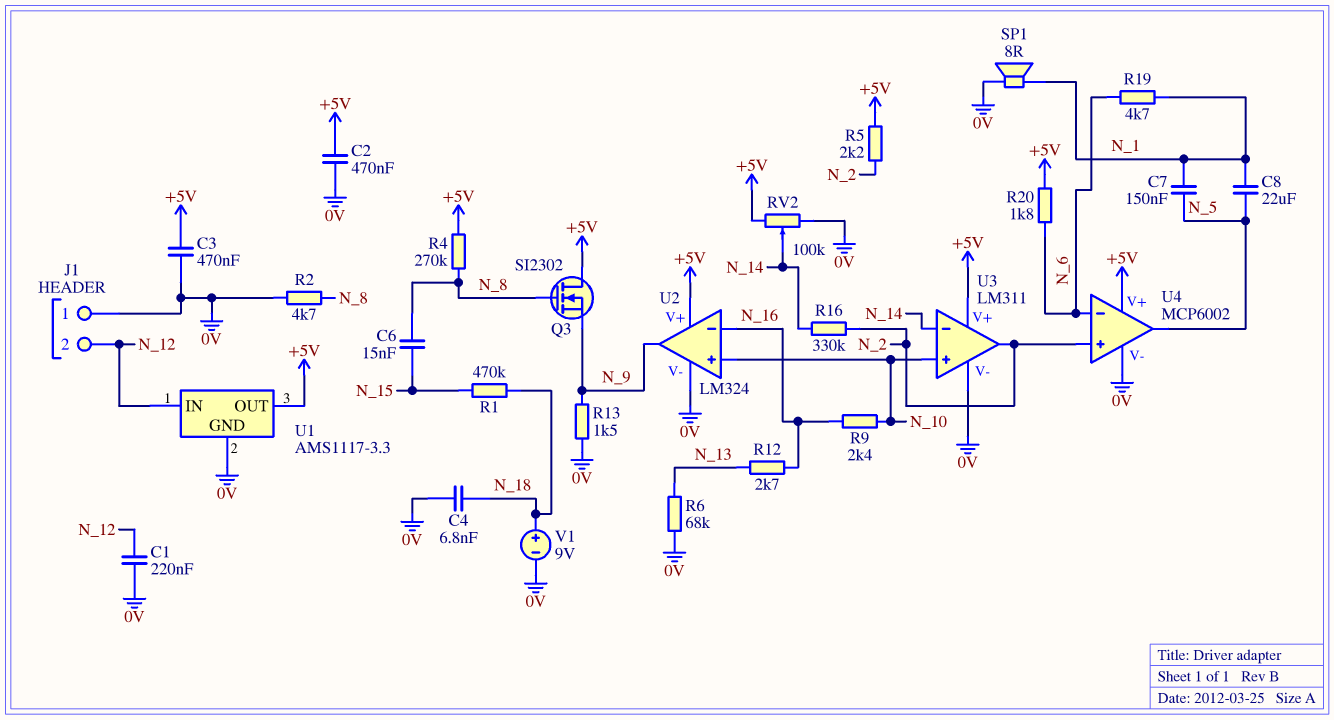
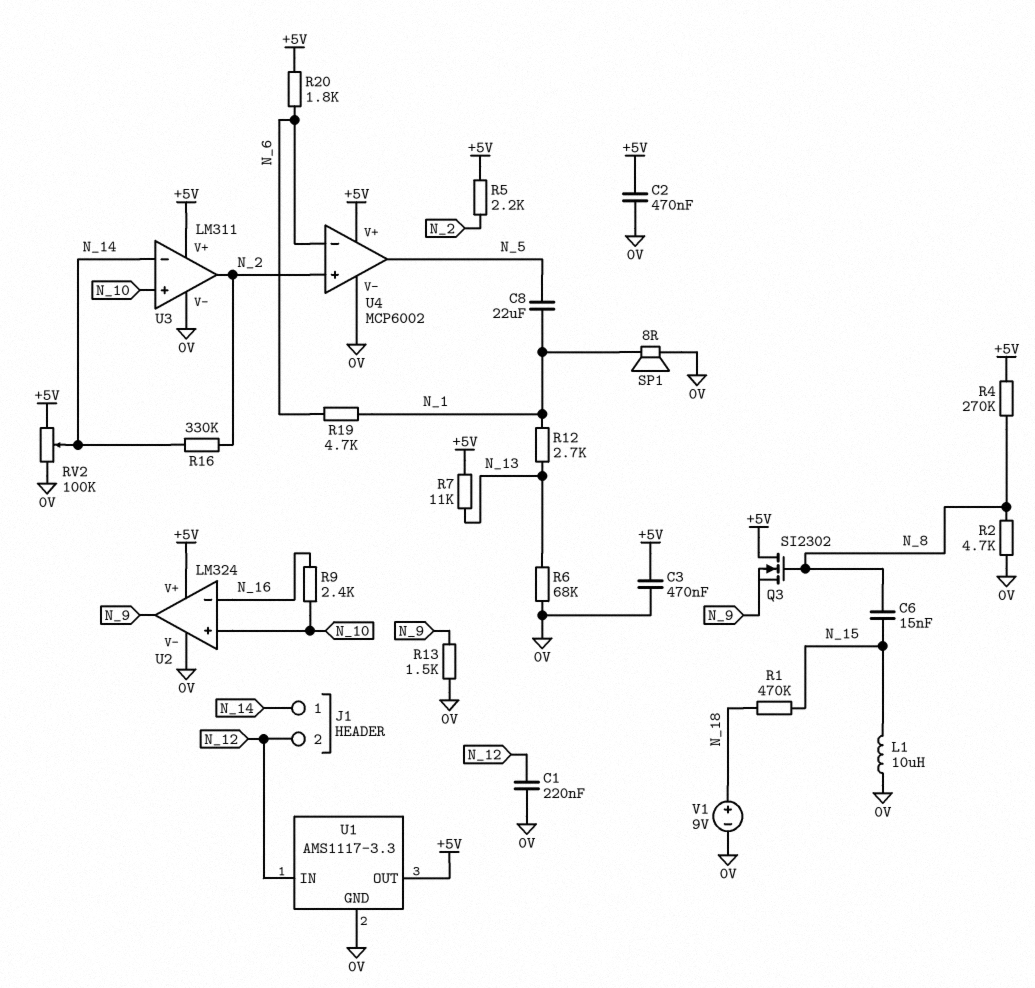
C4: 6.8nF (0V, N_18) -> none
C7: 150nF (N_1, N_5) -> none
J1 pin 1: 0V -> N_14
L1: none -> 10uH (0V, N_15)
R7: none -> 11k (+5V, N_13)
R12: 2.7k (N_13, N_16) -> 2.7k (N_1, N_13)

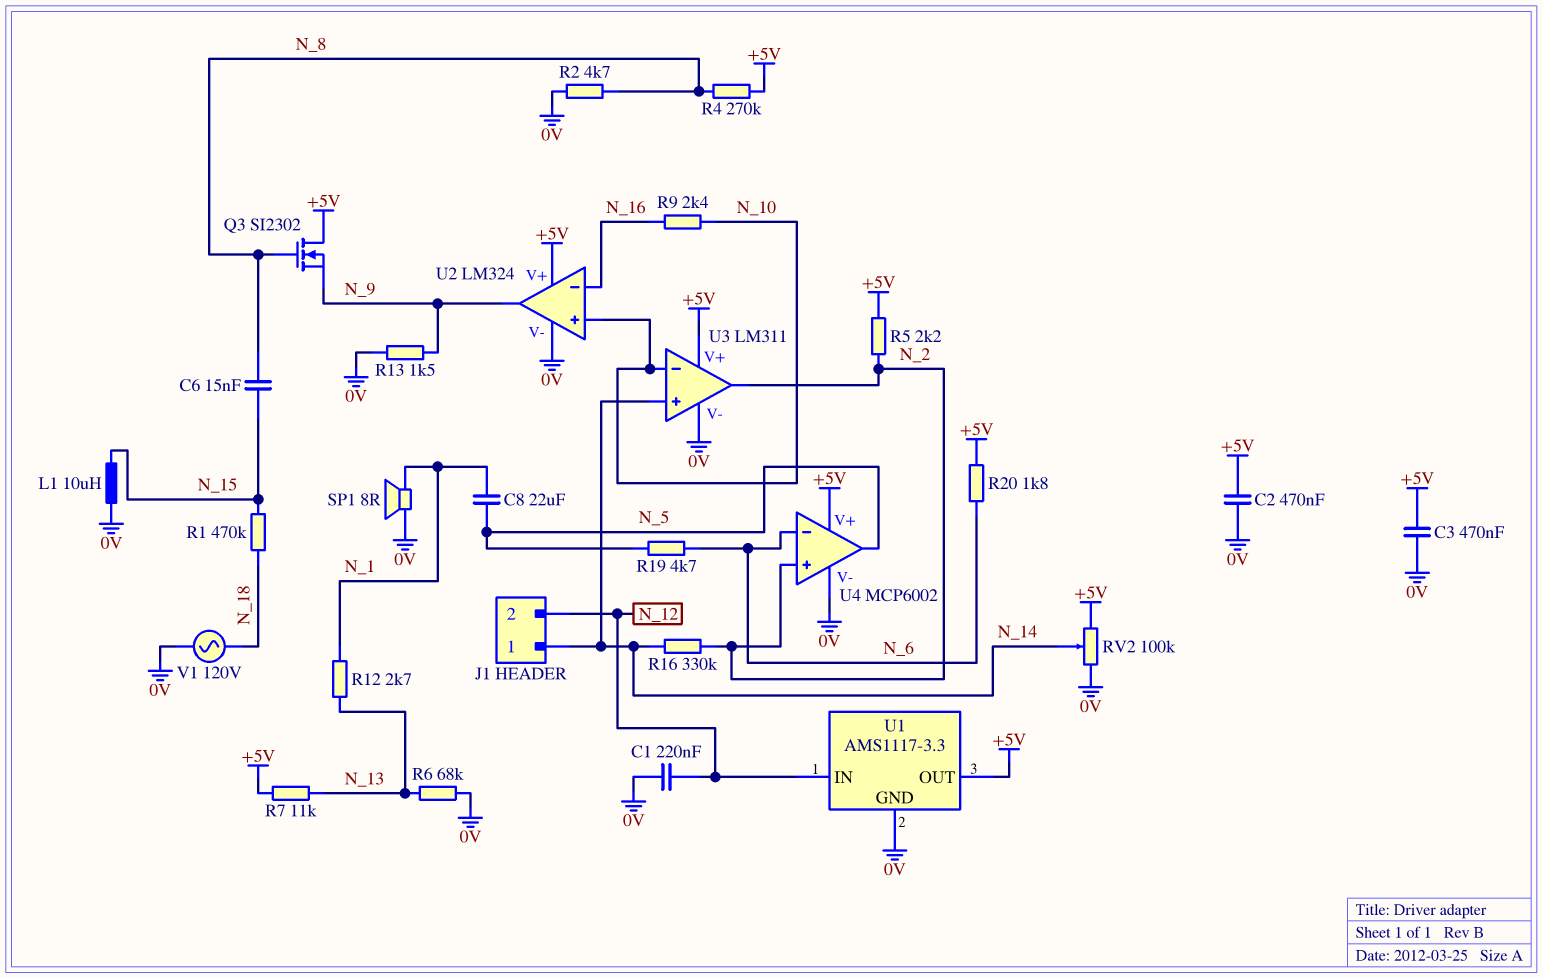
R19: 4.7k (N_1, N_6) -> 4.7k (N_5, N_6)
U3 pin in+: N_10 -> N_14
U3 pin in-: N_14 -> N_10
V1: 9V (plus N_18, minus 0V) -> AC 120V (0V, N_18)

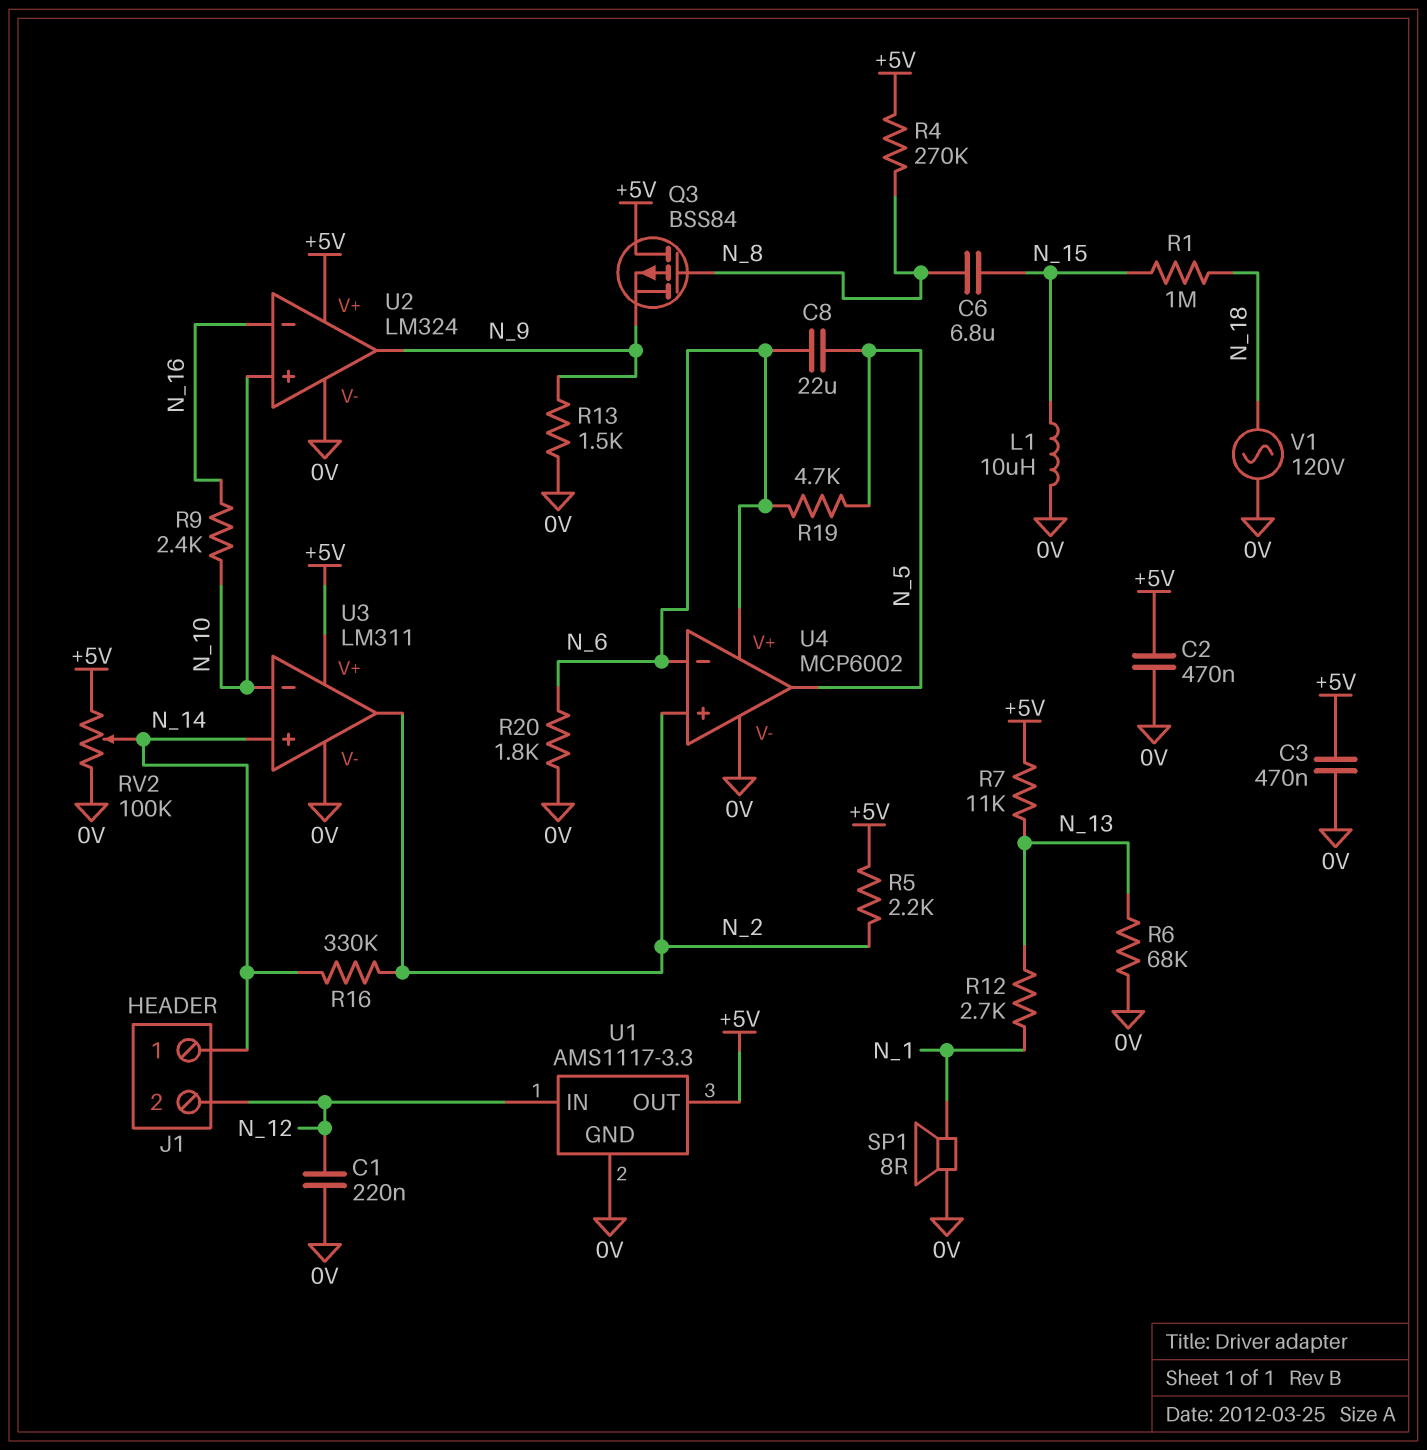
C6: 15nF (N_8, N_15) -> 6.8uF (N_8, N_15)
C8: 22uF (N_1, N_5) -> 22uF (N_5, N_6)
Q3: NMOS SI2302 (G N_8, D +5V, S N_9) -> PMOS BSS84 (G N_8, D +5V, S N_9)
R1: 470k (N_15, N_18) -> 1M (N_15, N_18)
R2: 4.7k (0V, N_8) -> none
R20: 1.8k (+5V, N_6) -> 1.8k (0V, N_6)
U4 pin V+: +5V -> N_6

